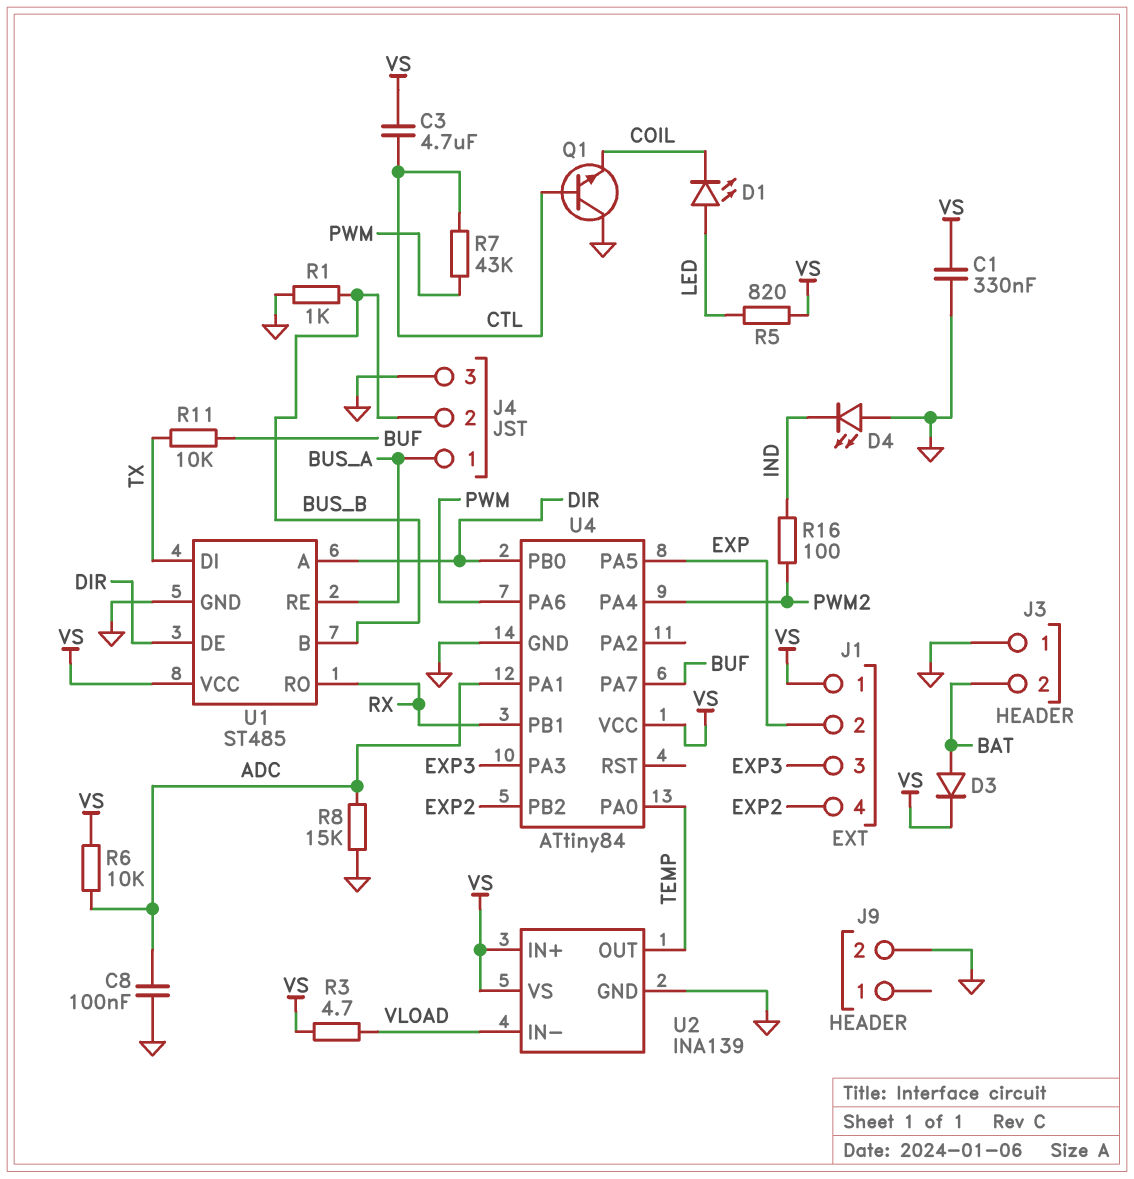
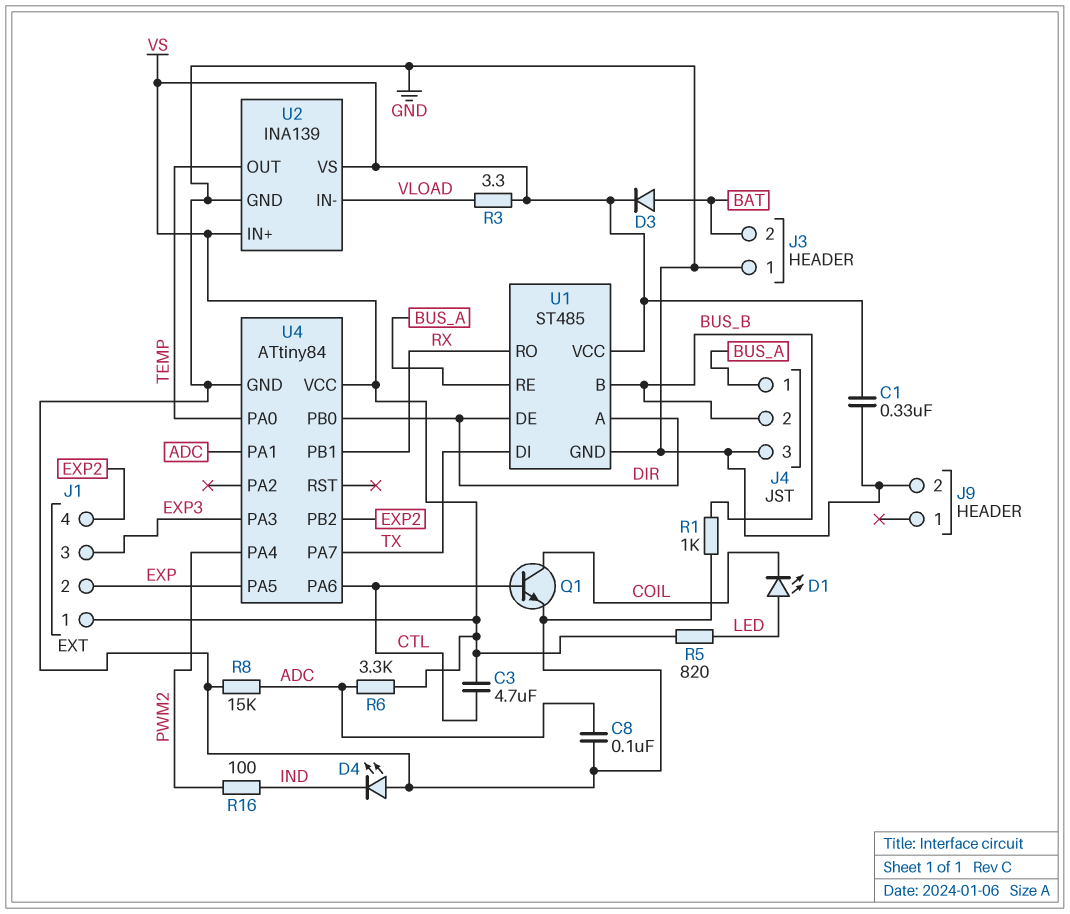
Q1: NPN (B CTL, C GND, E COIL) -> NPN (B CTL, C COIL, E GND)
R3: 4.7 (VLOAD, VS) -> 3.3 (VLOAD, VS)
R6: 10k (ADC, VS) -> 3.3k (ADC, VS)
R7: 43k (CTL, PWM) -> none
R11: 10k (BUF, TX) -> none
U4 pin PA6: PWM -> CTL
U4 pin PA7: BUF -> TX

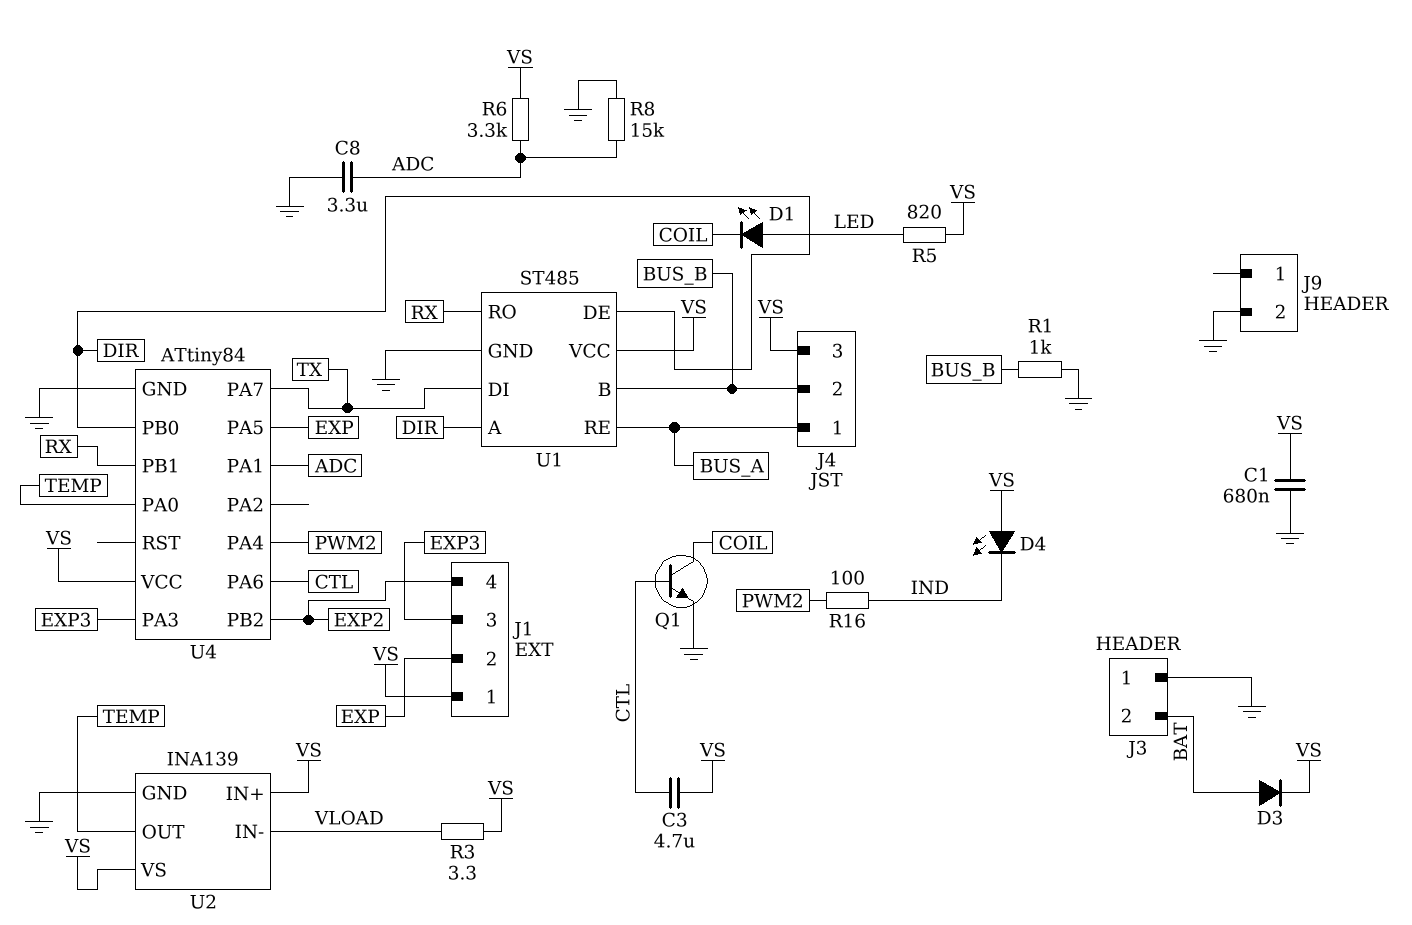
C1: 330nF (GND, VS) -> 680nF (GND, VS)
C8: 100nF (ADC, GND) -> 3.3uF (ADC, GND)
D4: LED (A GND, K IND) -> LED (A VS, K IND)
J4 pin 3: GND -> VS

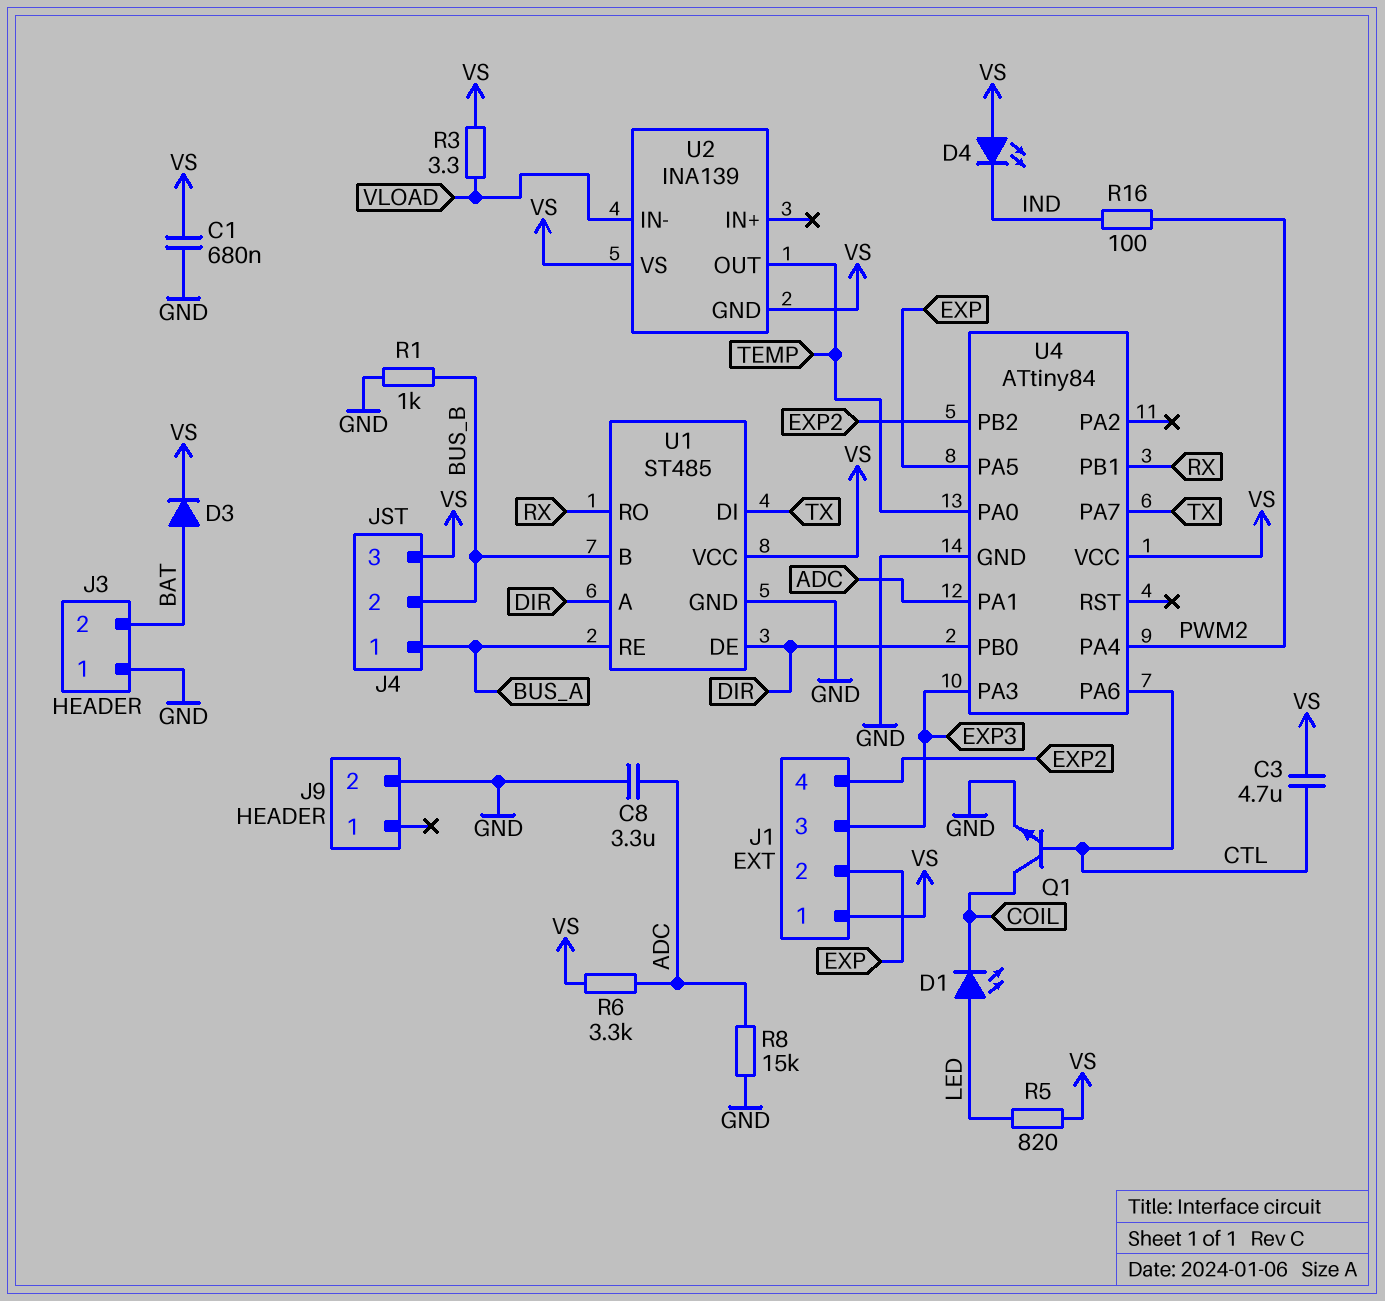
U2 pin GND: GND -> VS
U2 pin IN+: VS -> none

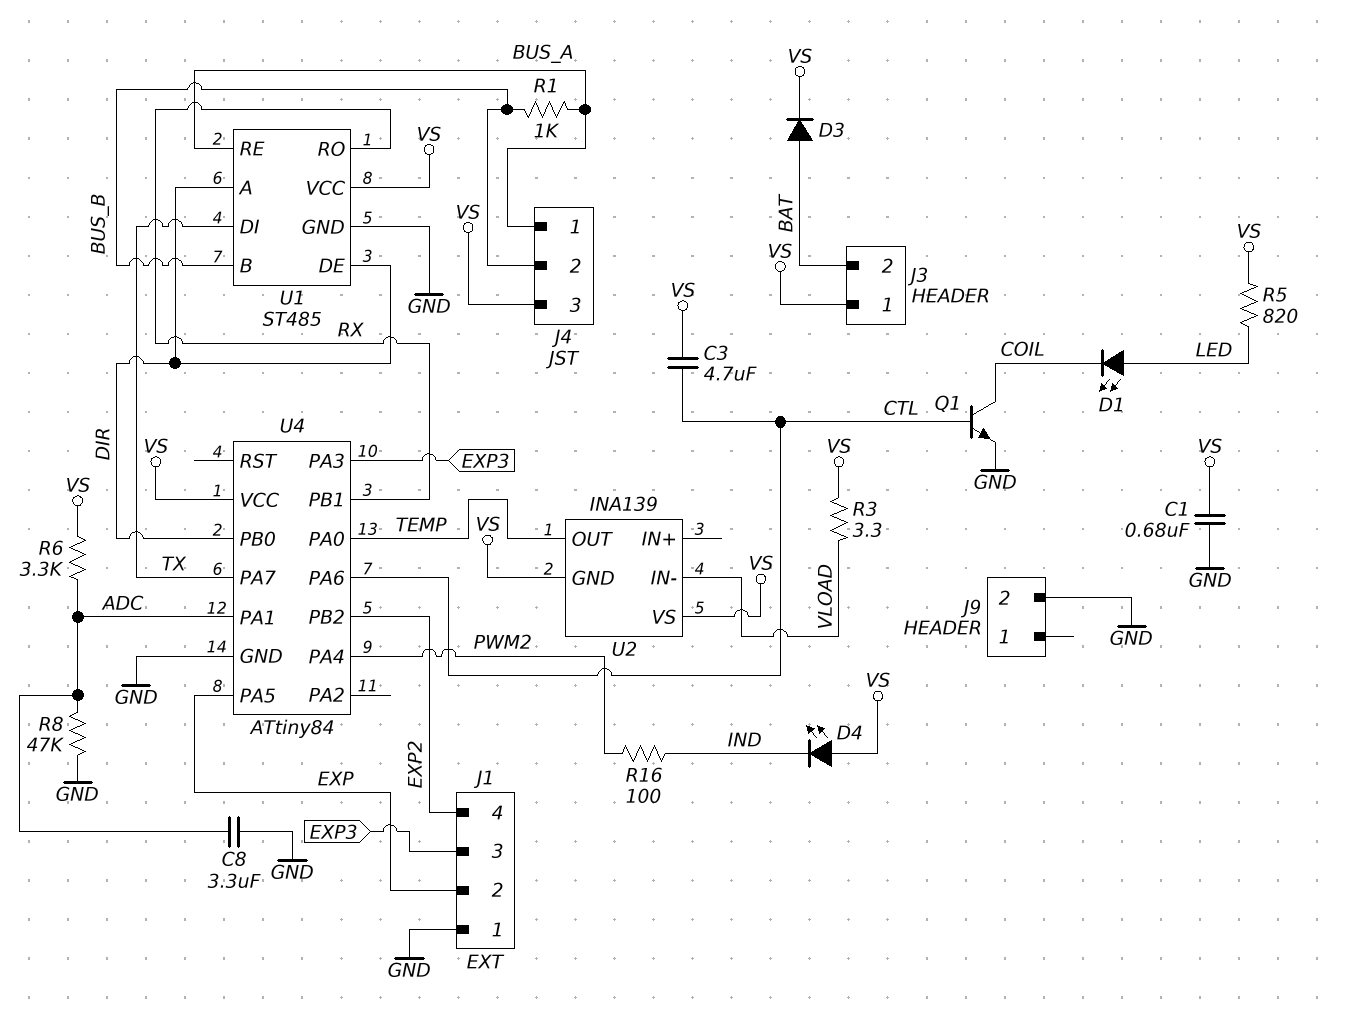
J1 pin 1: VS -> GND
J3 pin 1: GND -> VS
R1: 1k (BUS_B, GND) -> 1k (BUS_A, BUS_B)
R8: 15k (ADC, GND) -> 47k (ADC, GND)

